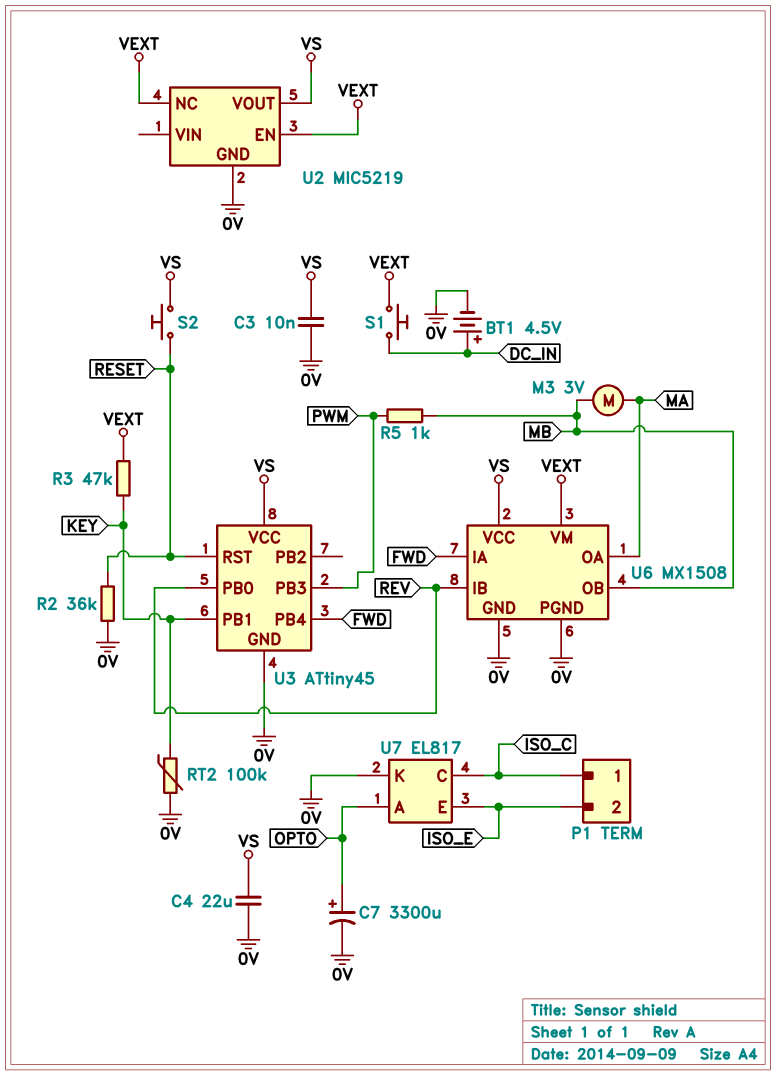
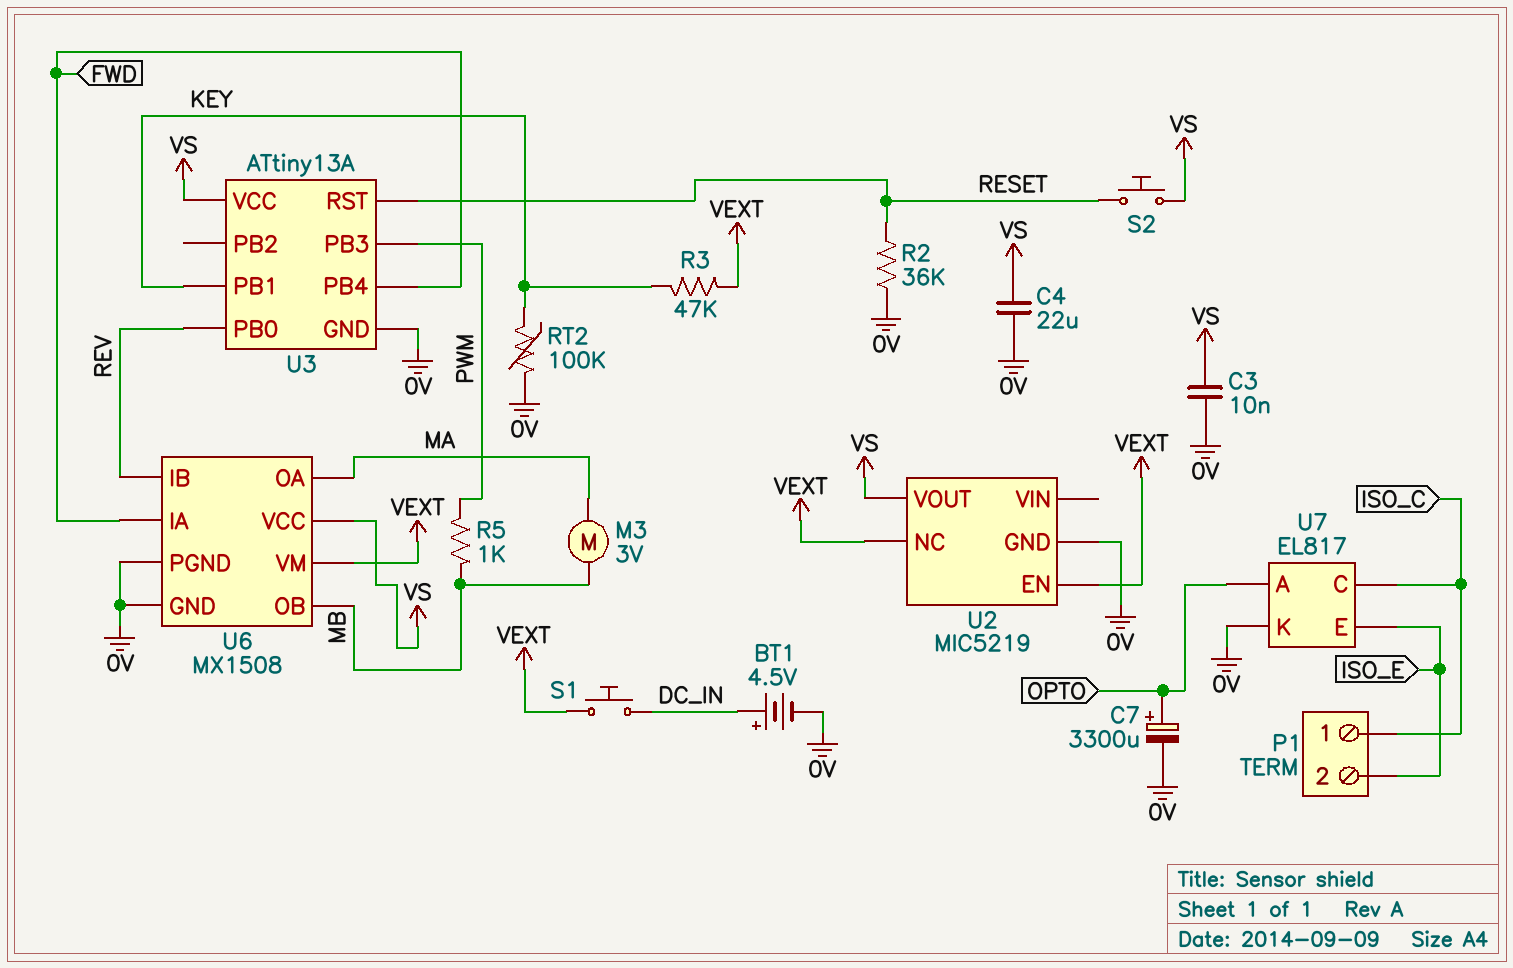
U3: ATtiny45 -> ATtiny13A

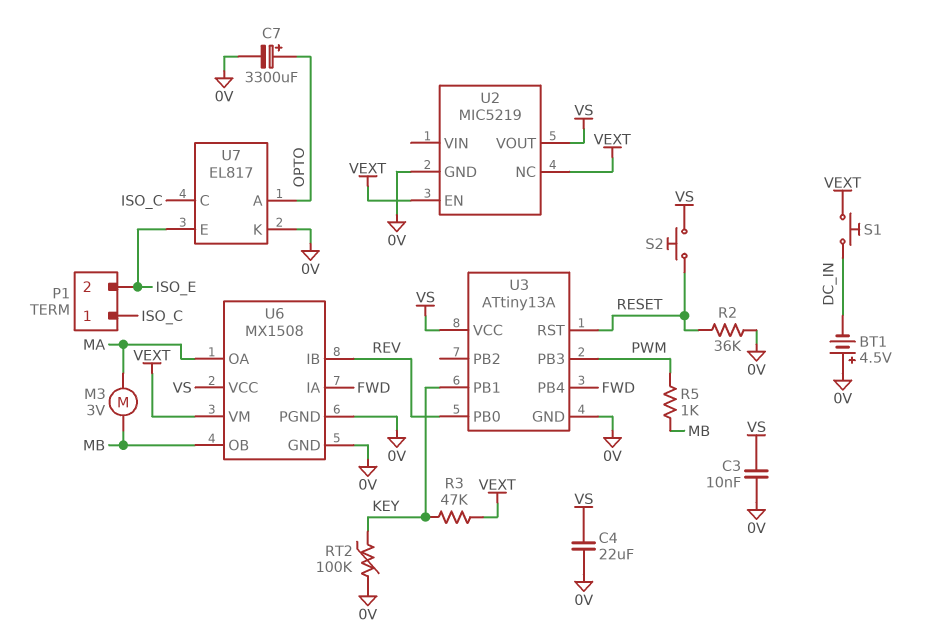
BT1: 4.5V (plus DC_IN, minus 0V) -> 4.5V (plus 0V, minus DC_IN)

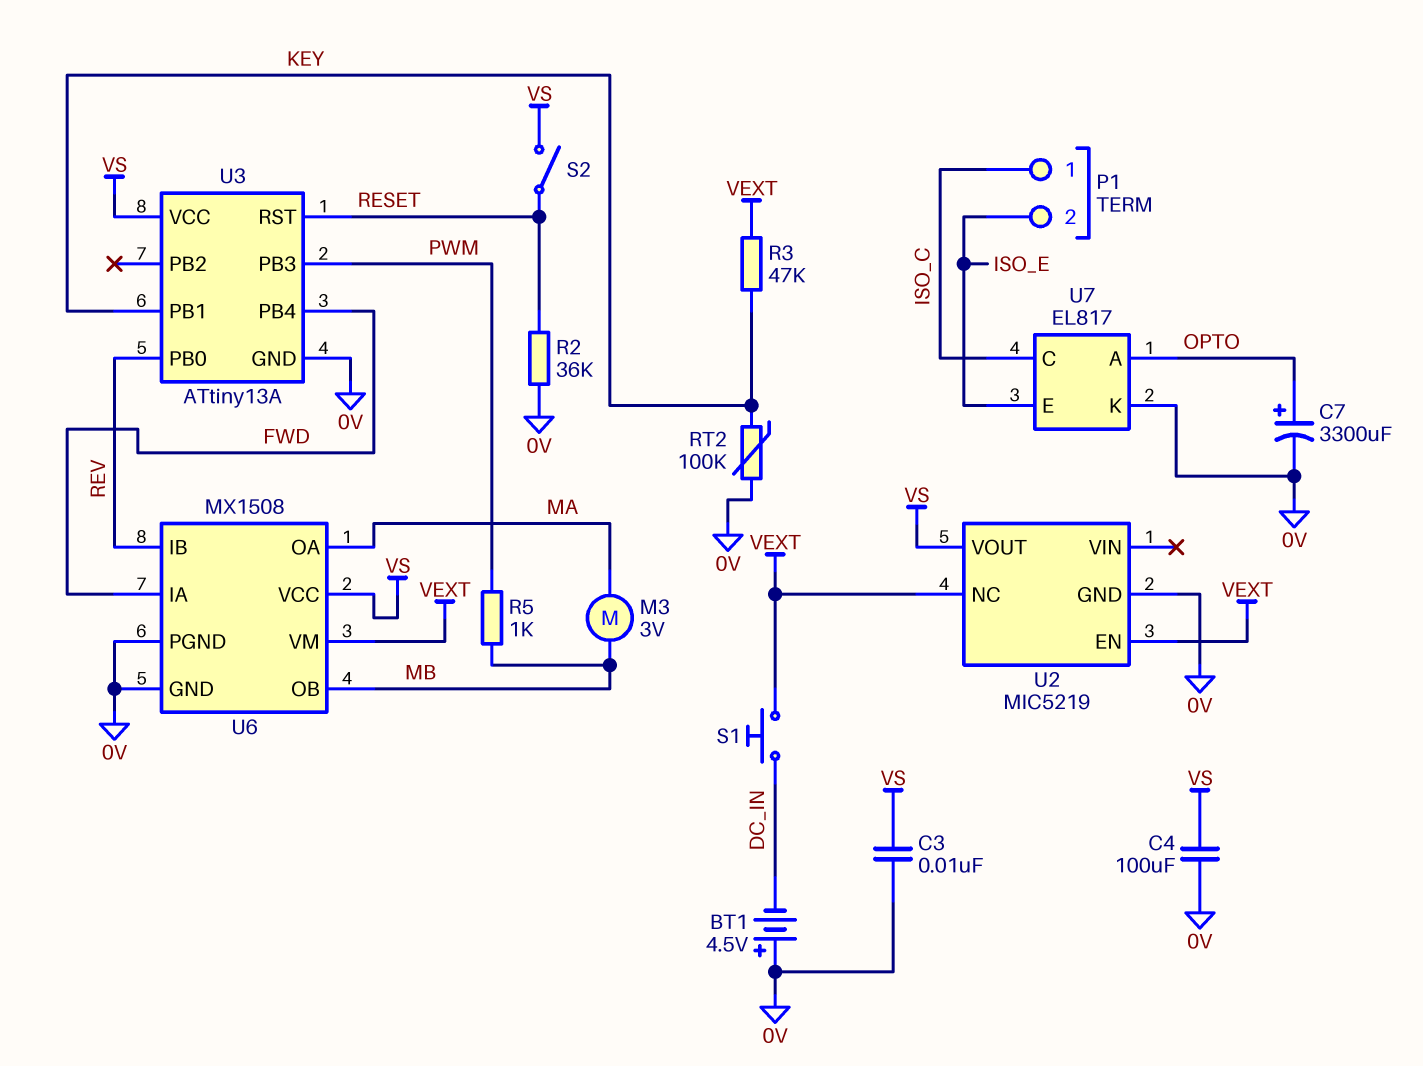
C4: 22uF (0V, VS) -> 100uF (0V, VS)
S2: button (RESET, VS) -> switch (RESET, VS)

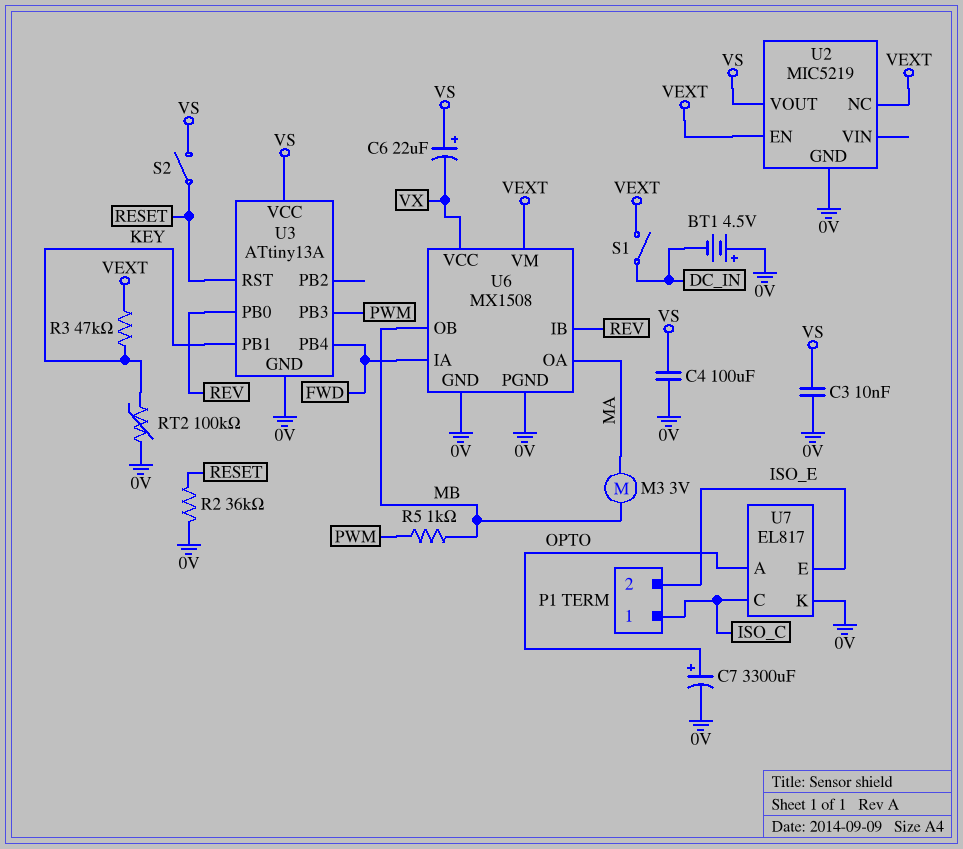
C6: none -> 22uF (plus VS, minus VX)
S1: button (DC_IN, VEXT) -> switch (DC_IN, VEXT)
U6 pin VCC: VS -> VX

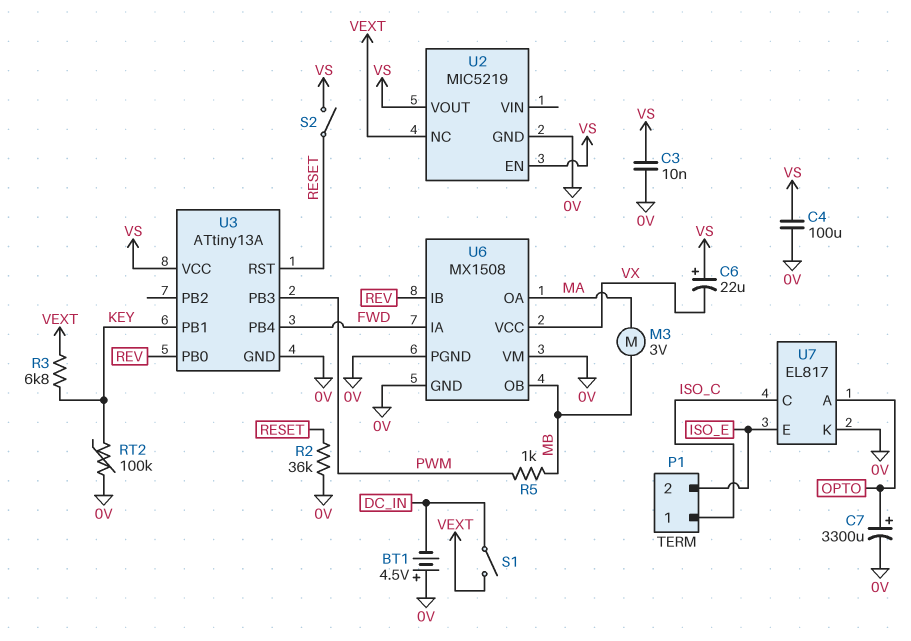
R3: 47k (KEY, VEXT) -> 6.8k (KEY, VEXT)
U2 pin EN: VEXT -> VS
U6 pin VM: VEXT -> 0V

